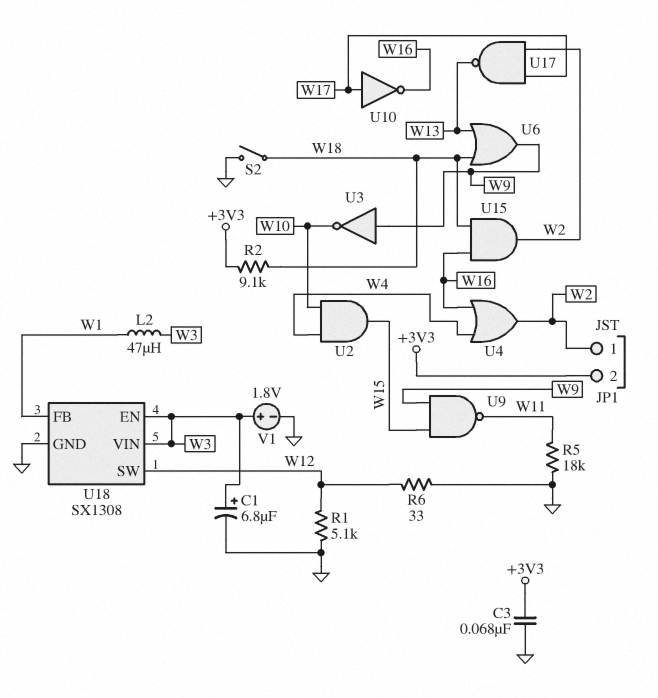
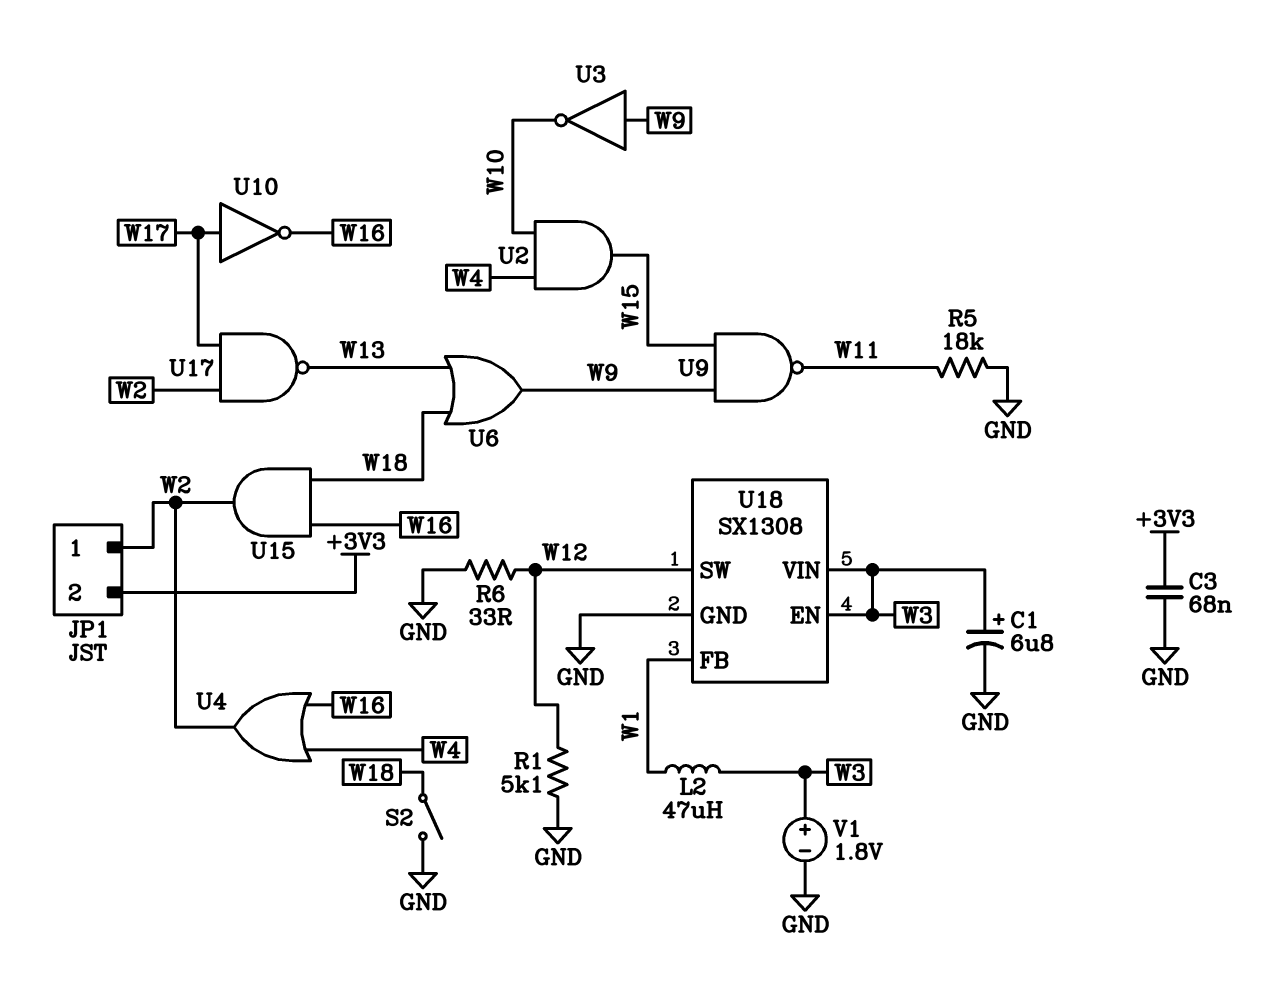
R2: 9.1k (+3V3, W18) -> none

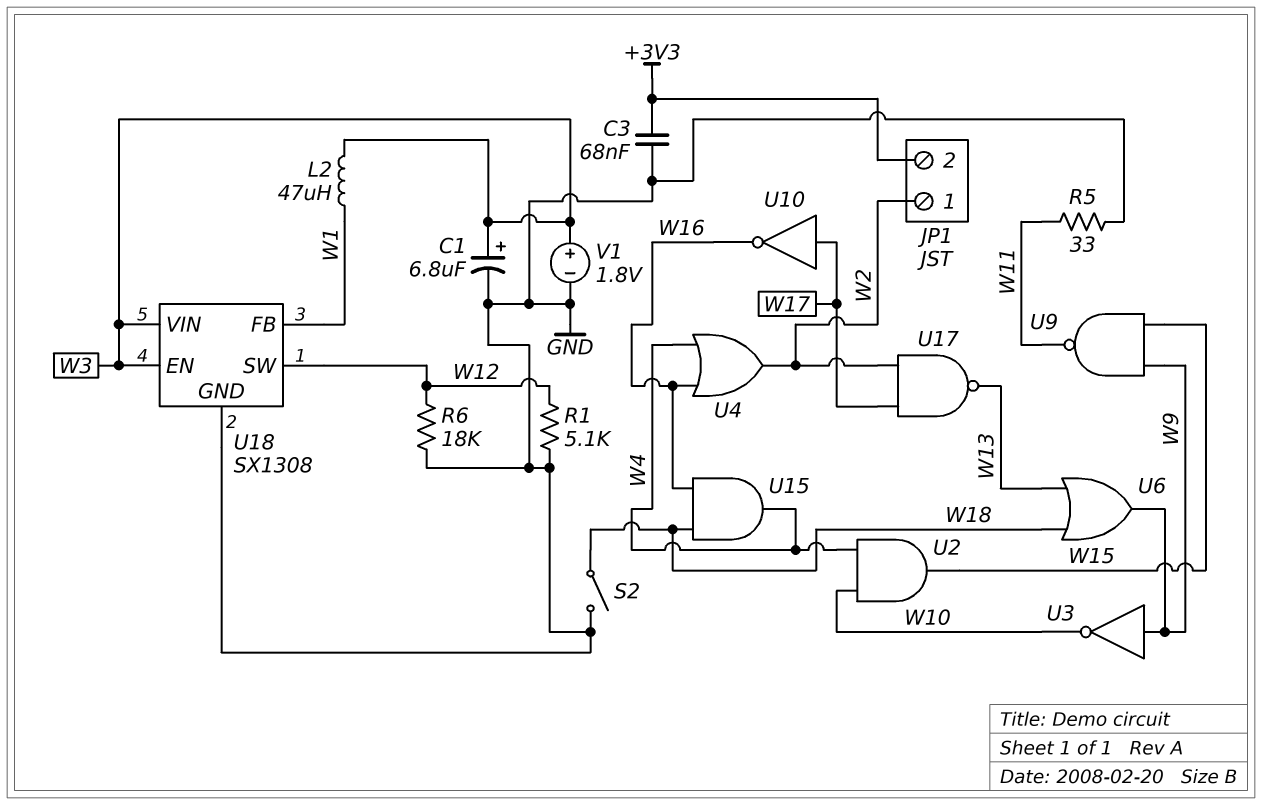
R5: 18k (GND, W11) -> 33 (GND, W11)
R6: 33 (GND, W12) -> 18k (GND, W12)
U15: AND (in W16, in W18, out W2) -> AND (in W16, in W18, out W4)

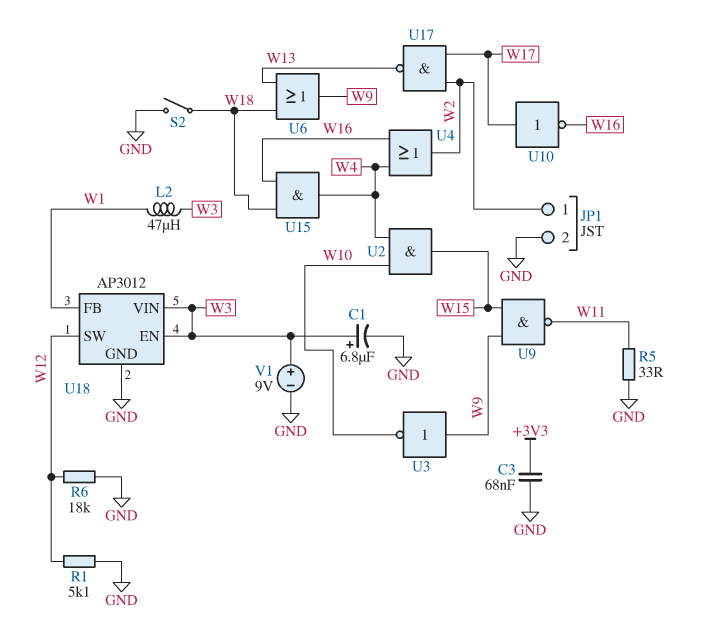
JP1 pin 2: +3V3 -> GND
U18: SX1308 -> AP3012
V1: 1.8V (plus W3, minus GND) -> 9V (plus W3, minus GND)

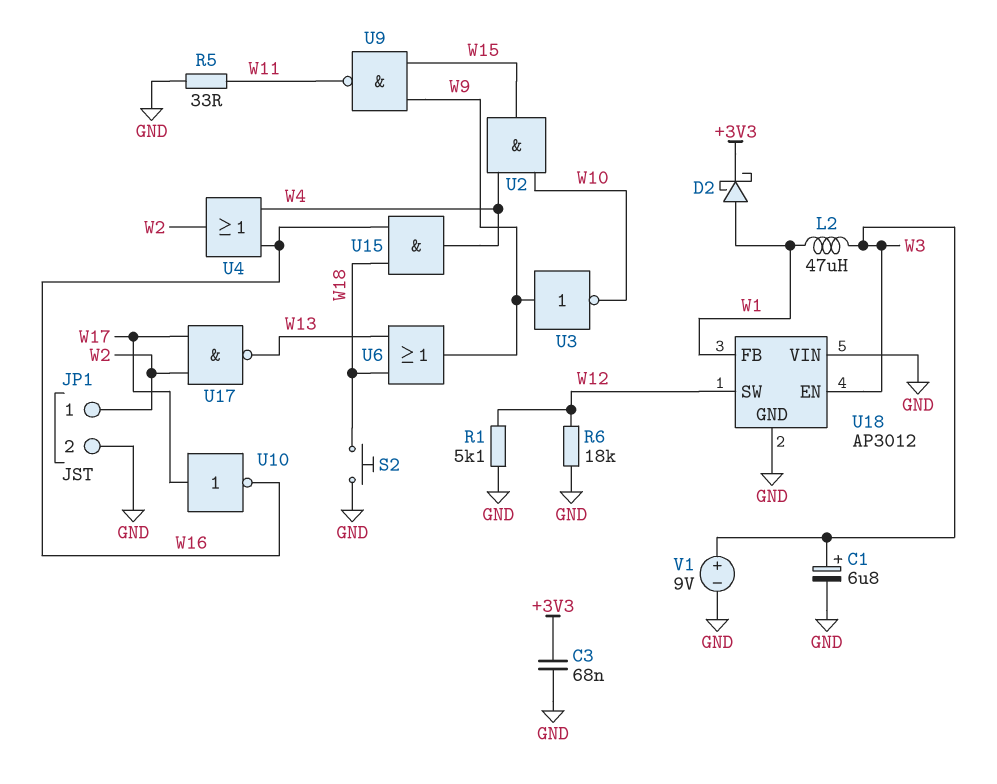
D2: none -> schottky (A W1, K +3V3)
S2: switch (GND, W18) -> button (GND, W18)
U18 pin VIN: W3 -> GND

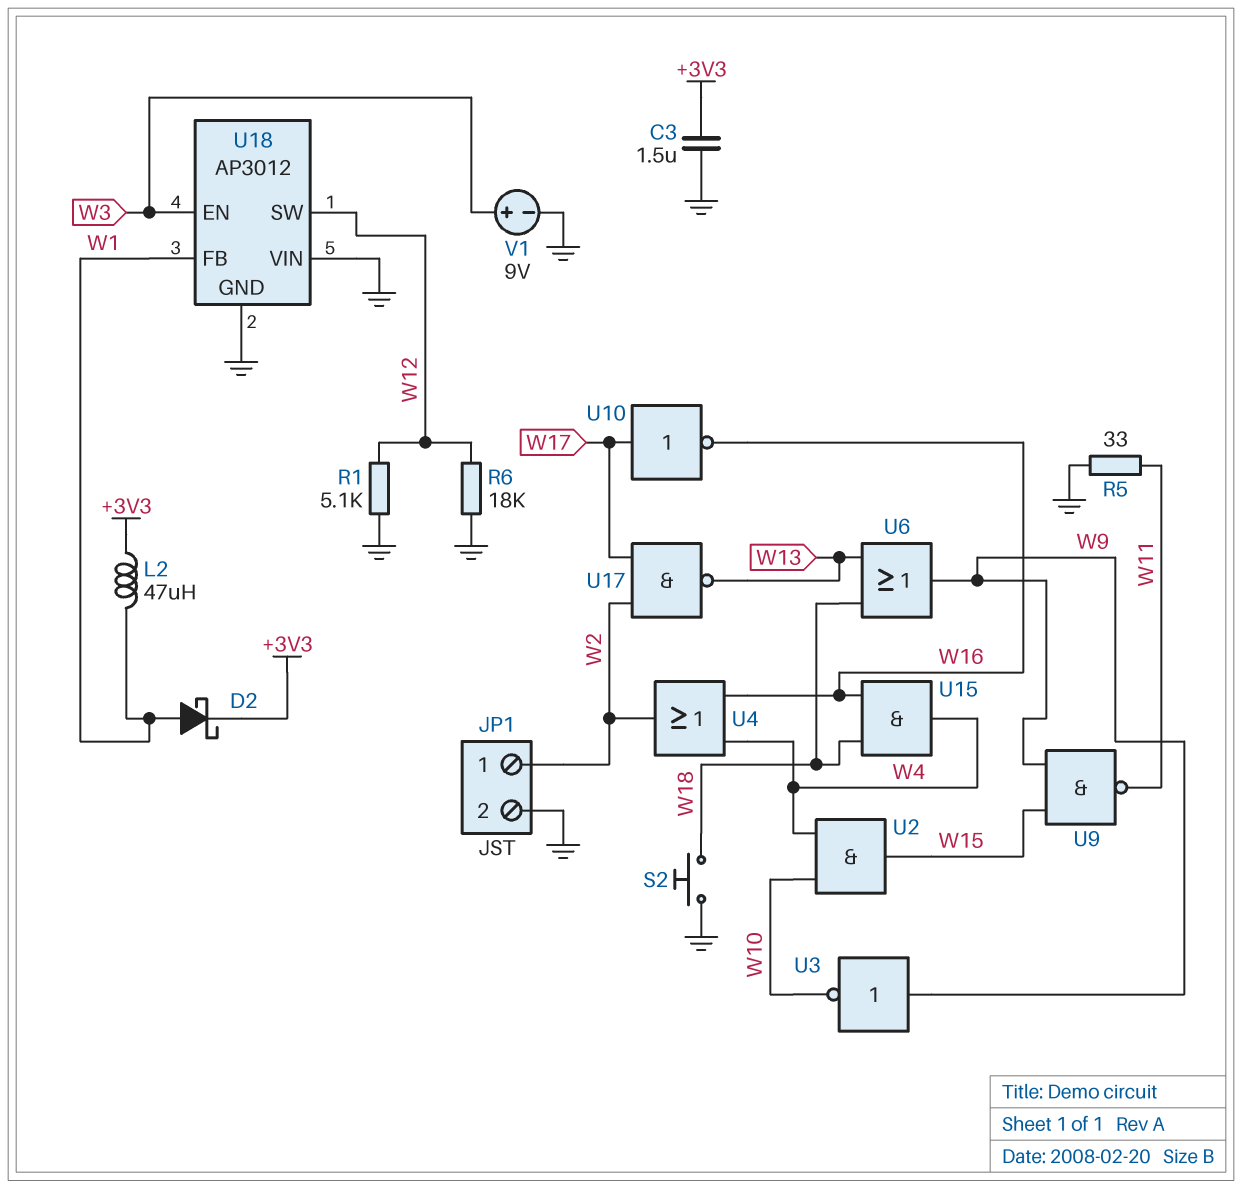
C1: 6.8uF (plus W3, minus GND) -> none
C3: 68nF (+3V3, GND) -> 1.5uF (+3V3, GND)
L2: 47uH (W1, W3) -> 47uH (+3V3, W1)

